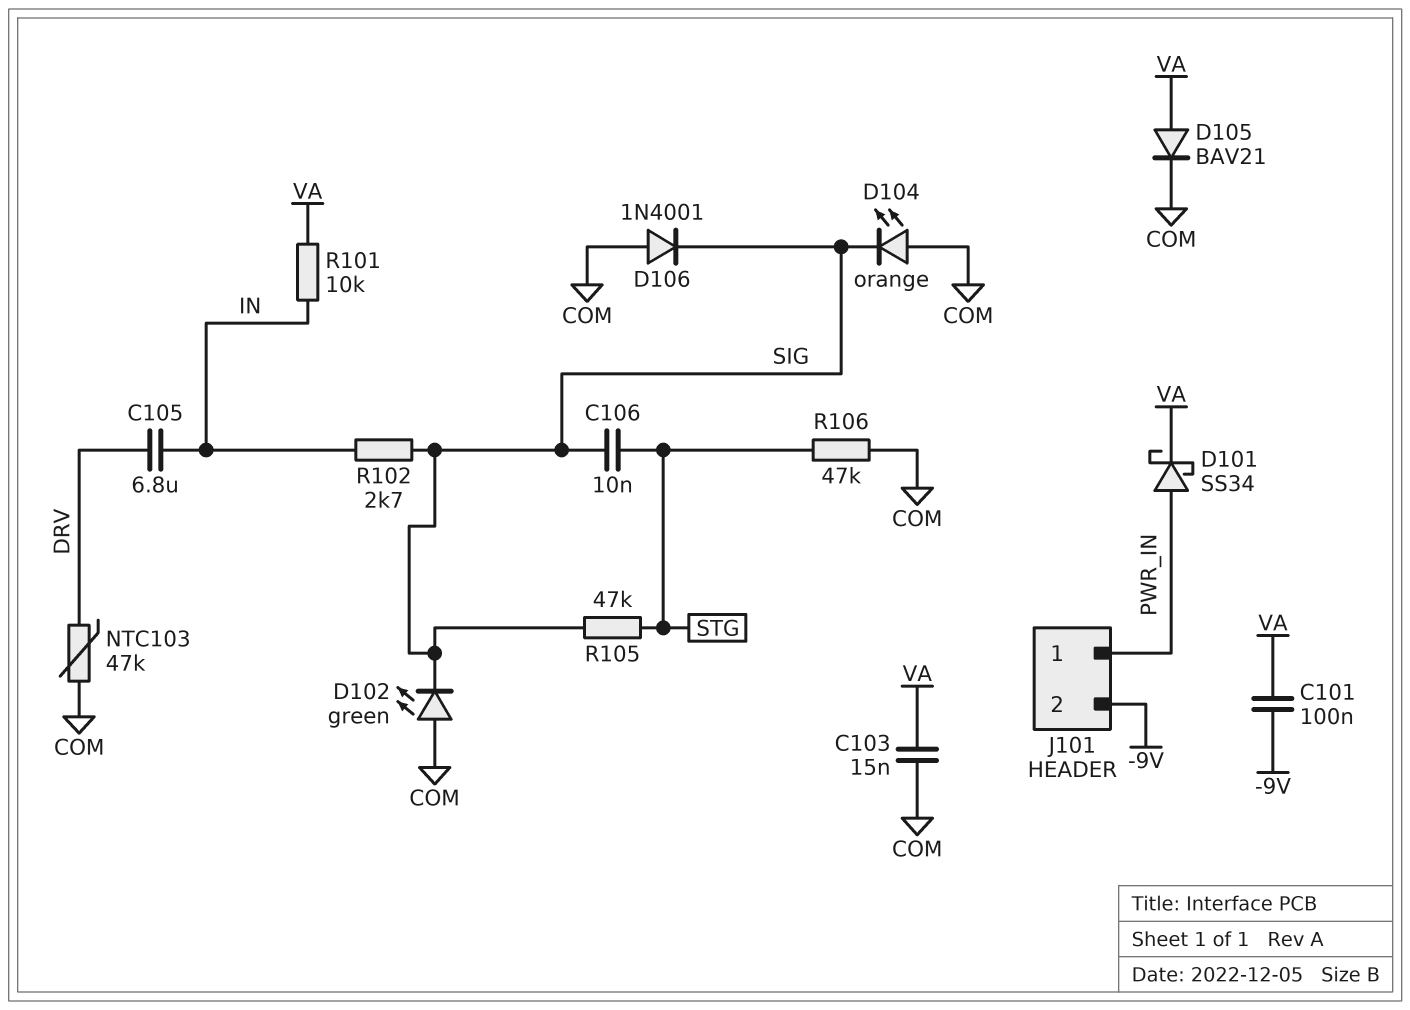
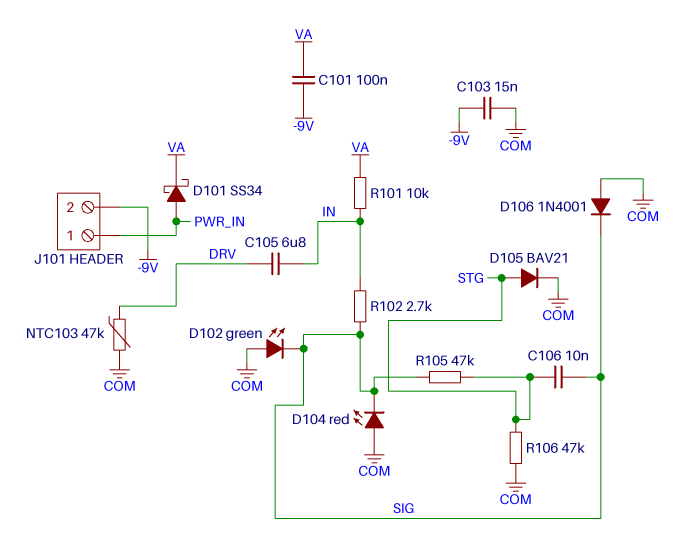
C103: 15nF (COM, VA) -> 15nF (-9V, COM)
D104: LED orange (A COM, K SIG) -> LED red (A COM, K SIG)
D105: diode BAV21 (A VA, K COM) -> diode BAV21 (A STG, K COM)

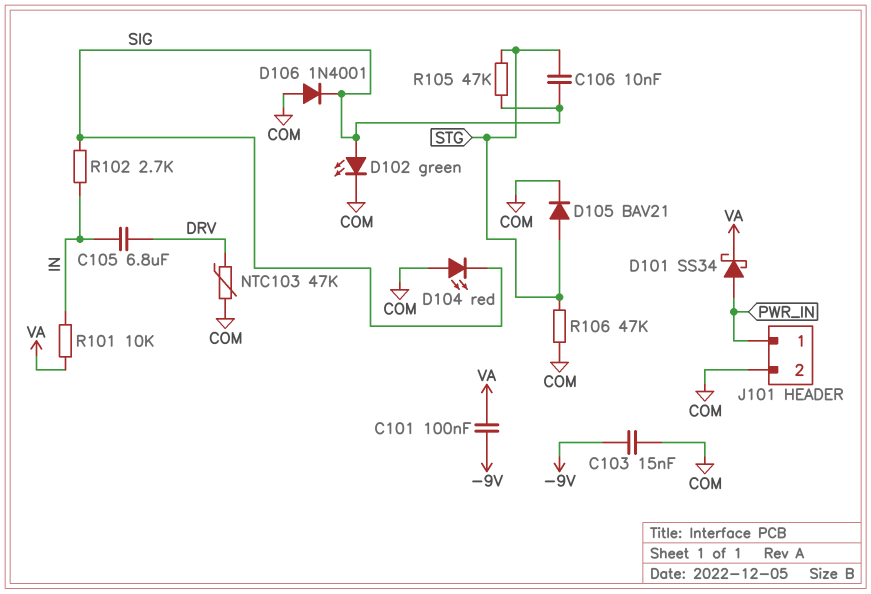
D102: LED green (A COM, K SIG) -> LED green (A SIG, K COM)
J101 pin 2: -9V -> COM

